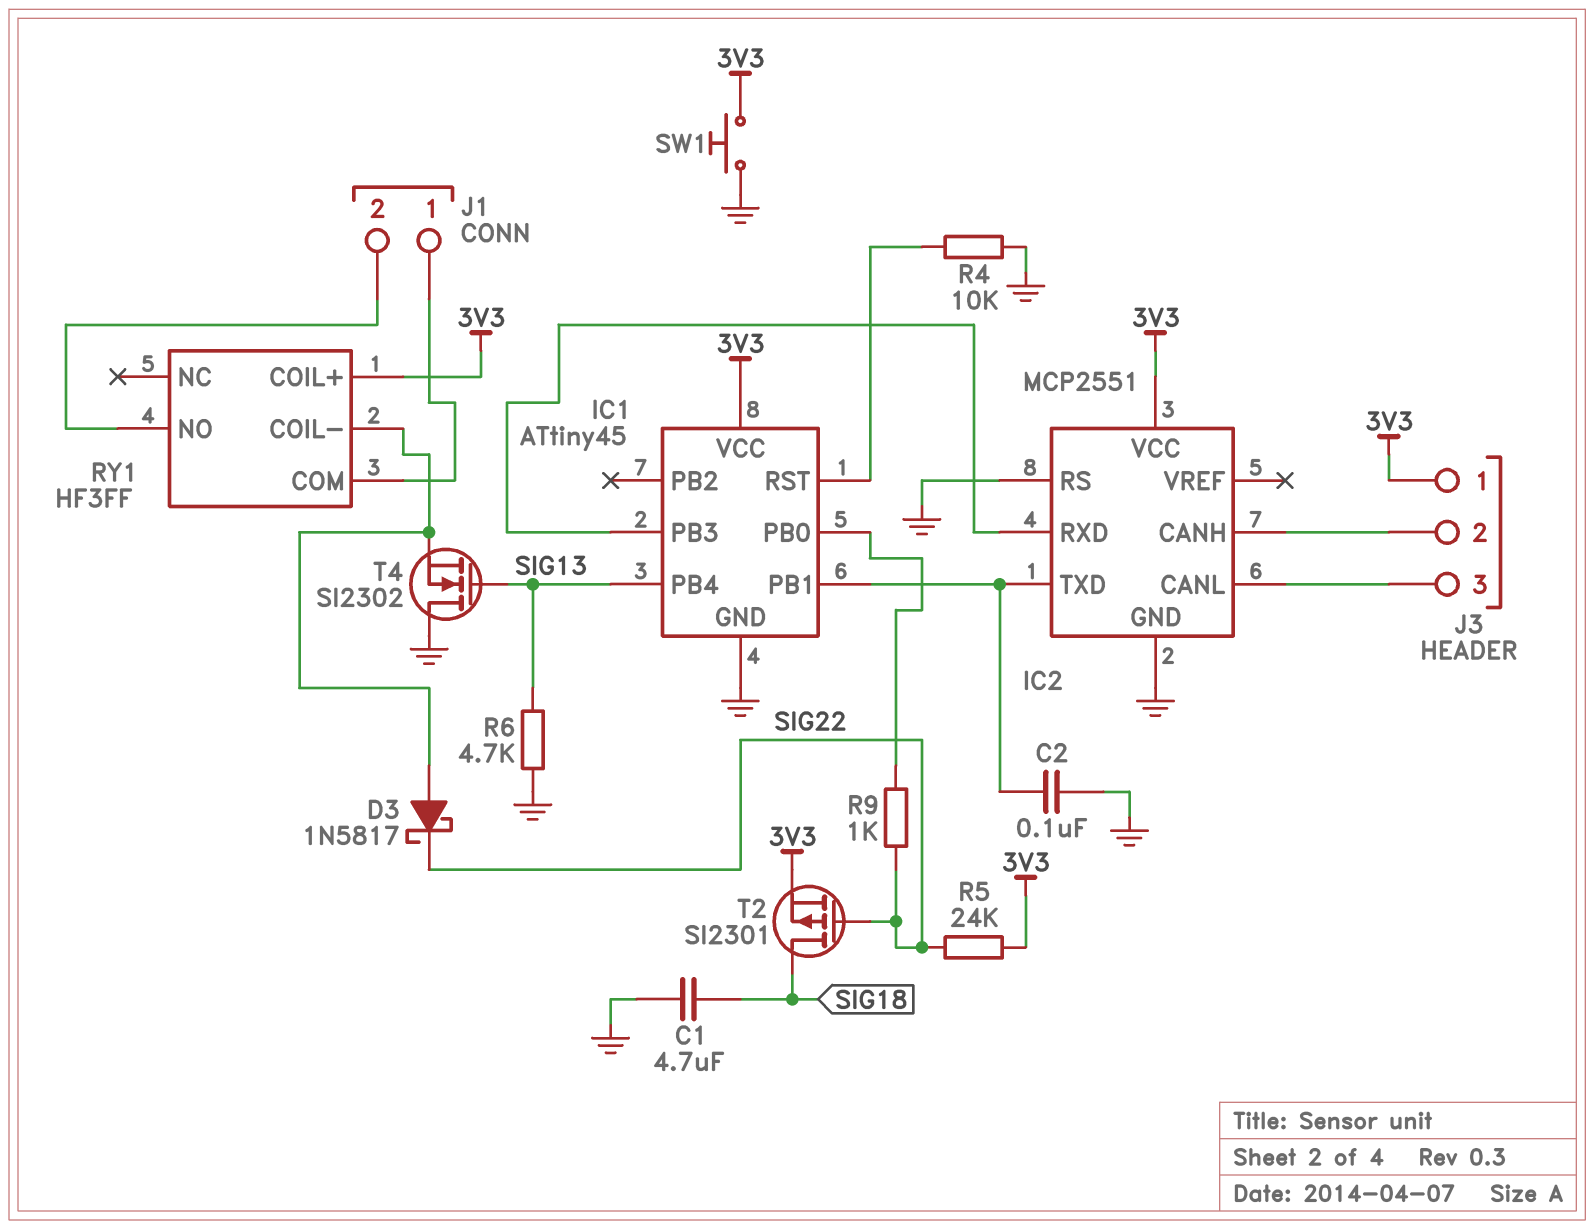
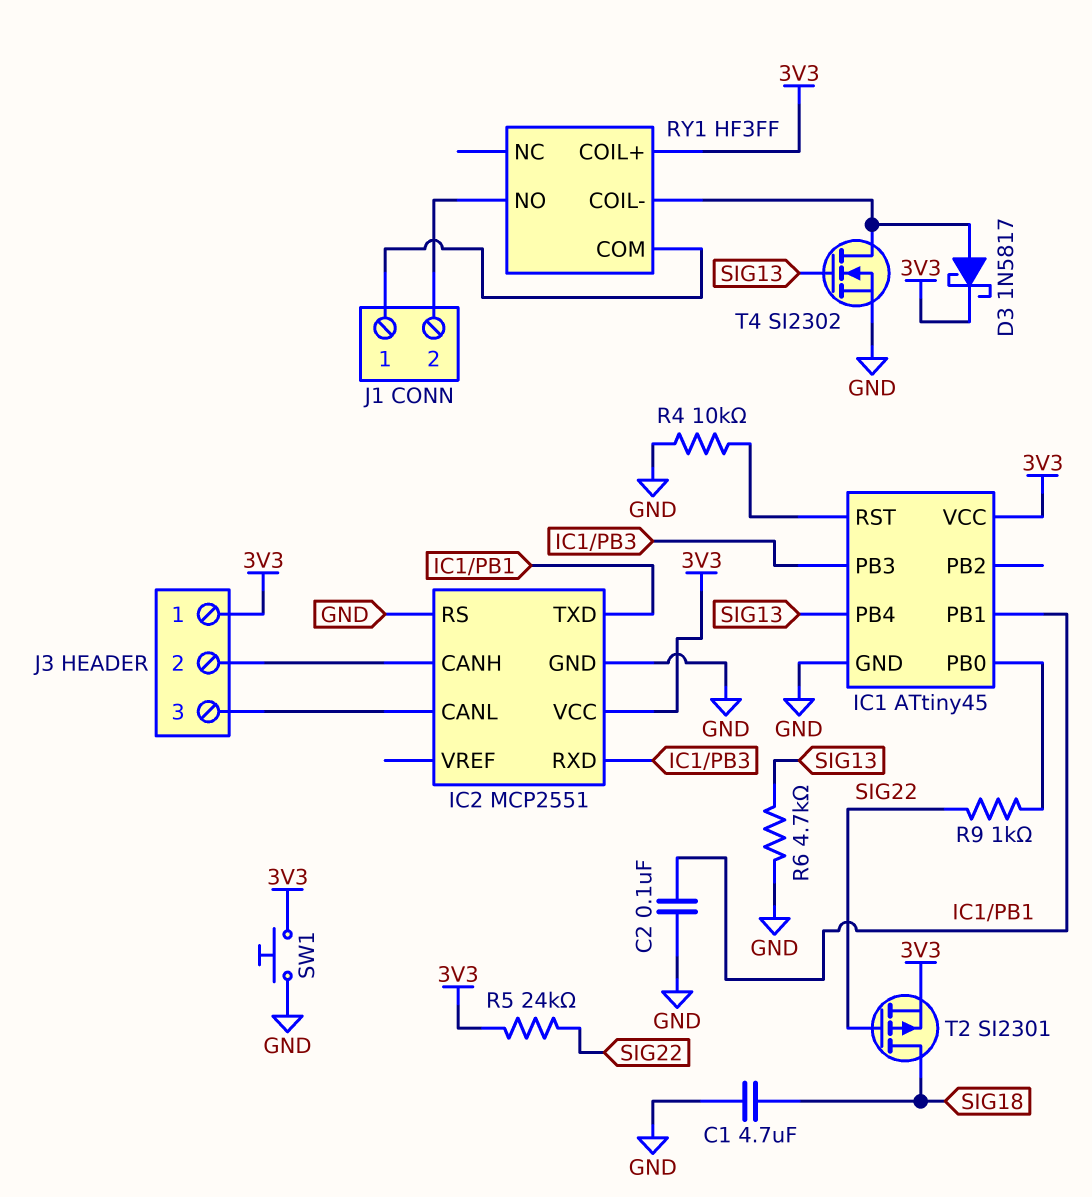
D3: schottky 1N5817 (A RY1/COIL-, K SIG22) -> schottky 1N5817 (A RY1/COIL-, K 3V3)
T4: NMOS SI2302 (G SIG13, D GND, S RY1/COIL-) -> NMOS SI2302 (G SIG13, D RY1/COIL-, S GND)

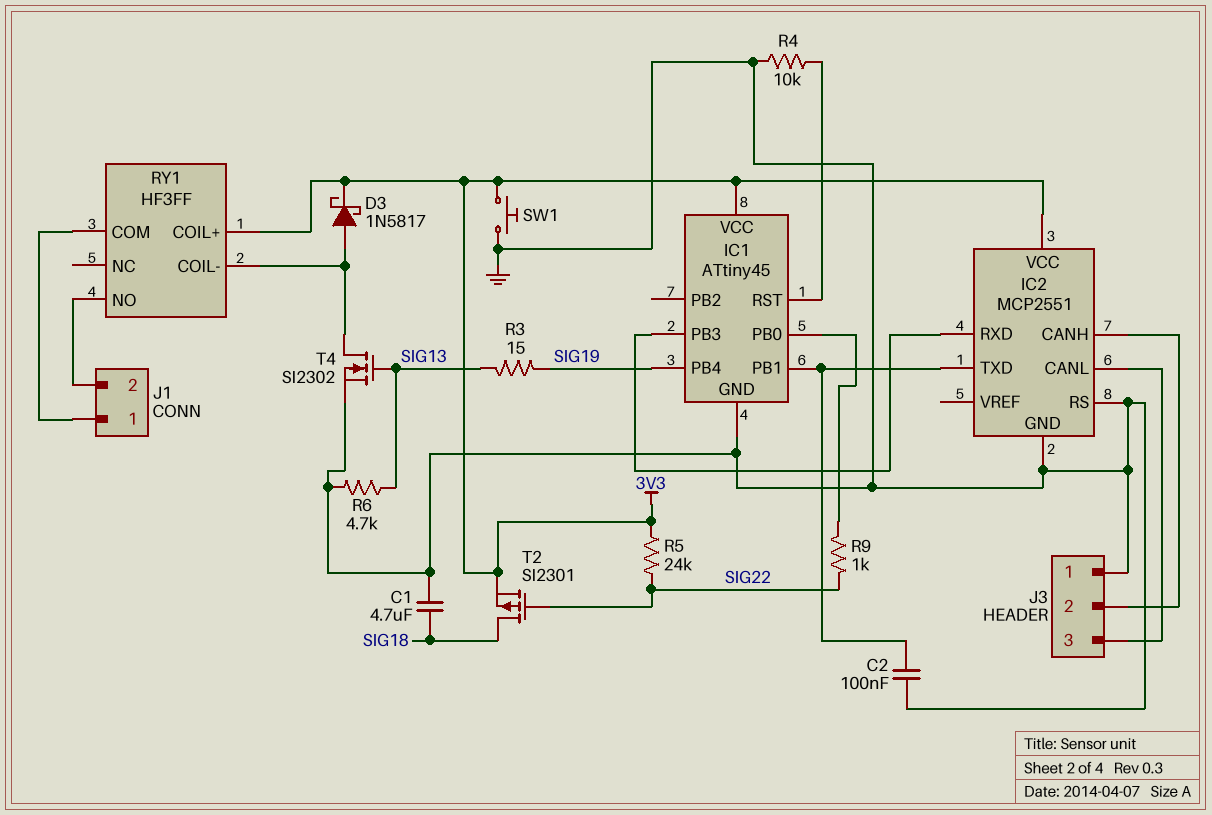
IC1 pin PB4: SIG13 -> SIG19
J3 pin 1: 3V3 -> GND
R3: none -> 15 (SIG13, SIG19)

